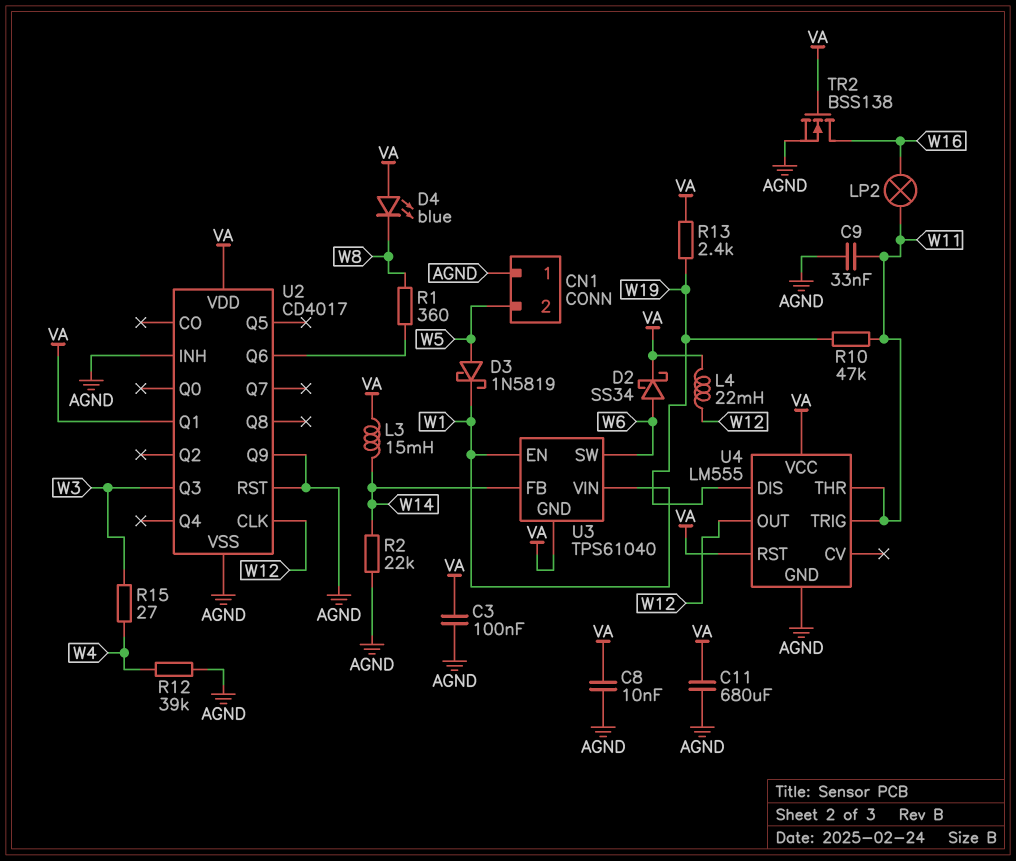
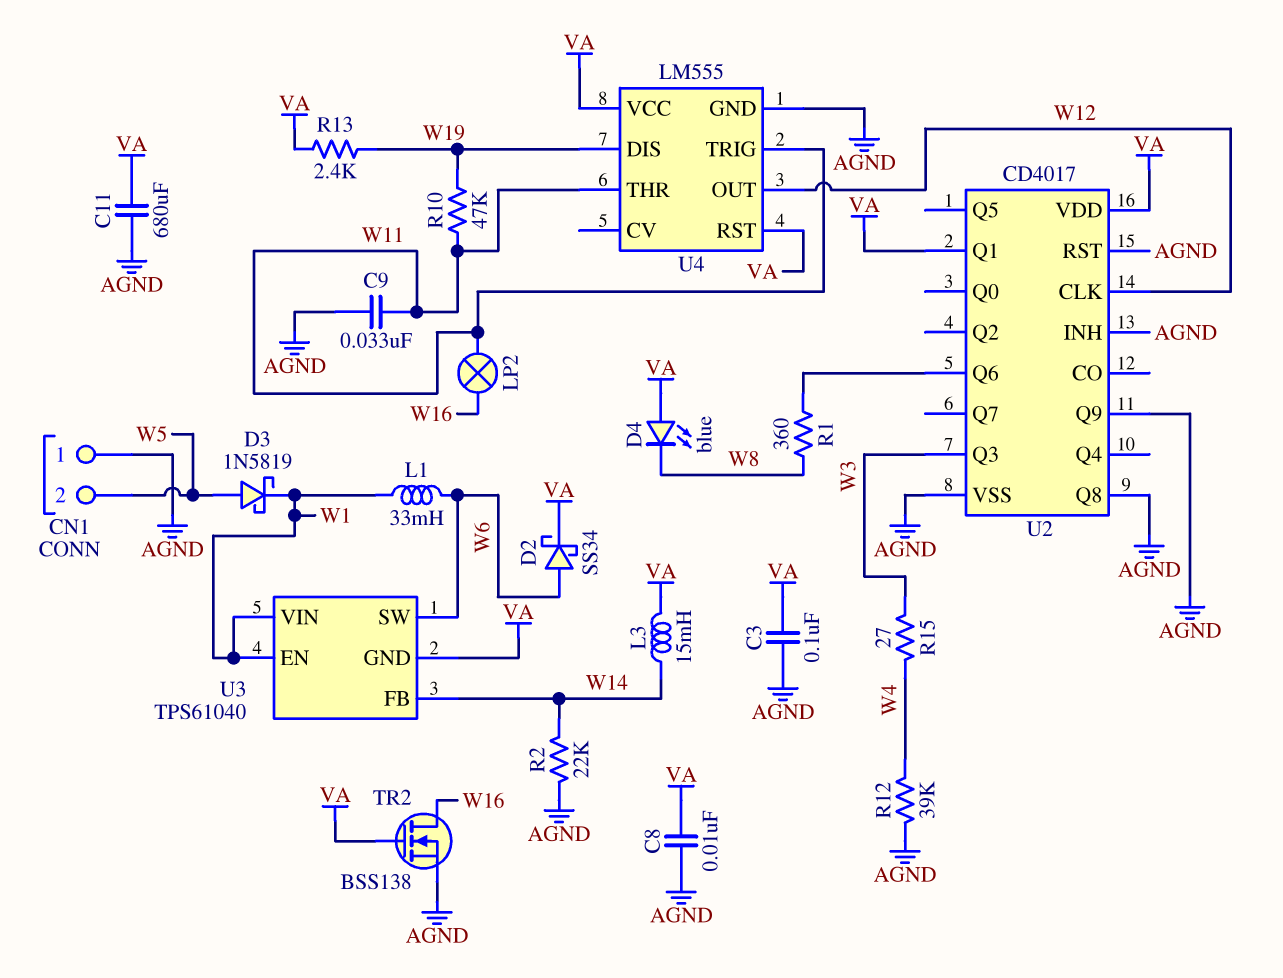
L1: none -> 33mH (W1, W6)
L4: 22mH (VA, W12) -> none
U2 pin Q8: none -> AGND

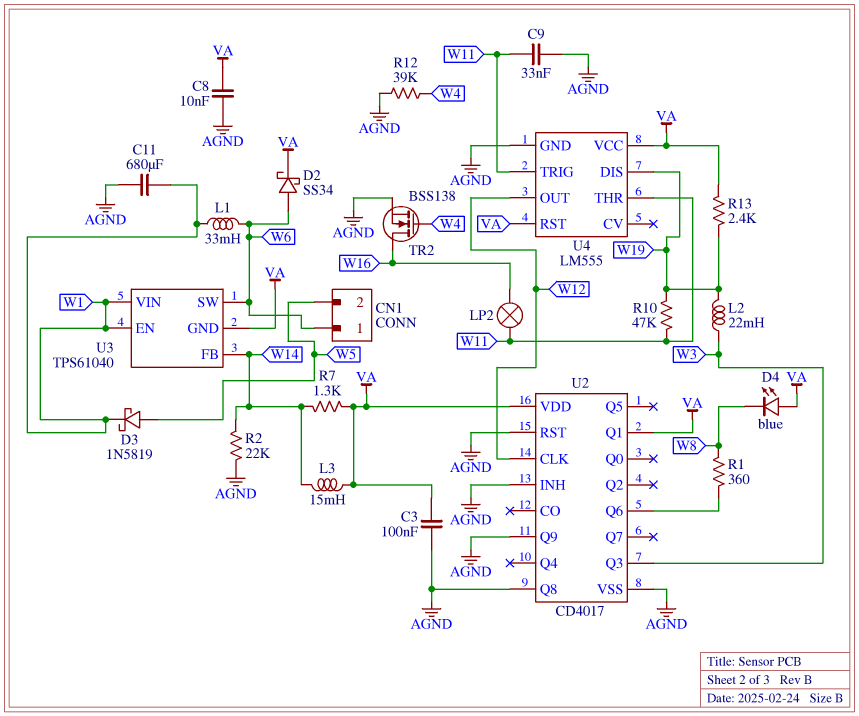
C11: 680uF (AGND, VA) -> 680uF (AGND, W1)
CN1 pin 1: AGND -> W6
L2: none -> 22mH (W3, W19)
R7: none -> 1.3k (VA, W14)
R15: 27 (W3, W4) -> none
TR2: NMOS BSS138 (G VA, D W16, S AGND) -> NMOS BSS138 (G W4, D W16, S AGND)

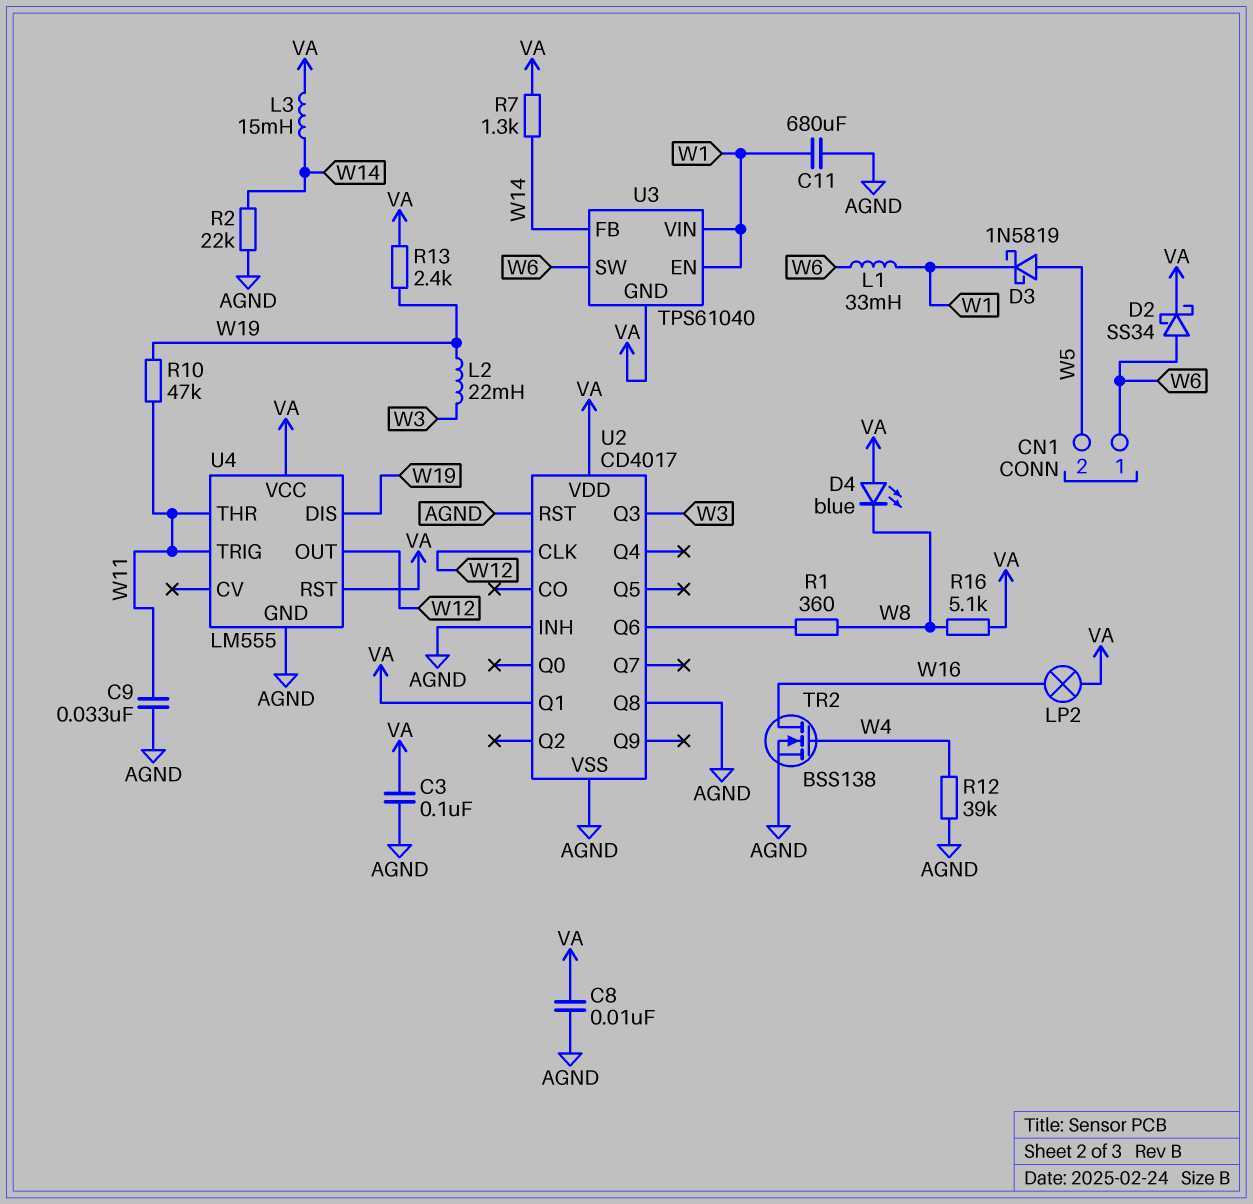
LP2: lamp (W11, W16) -> lamp (VA, W16)
R16: none -> 5.1k (VA, W8)
U2 pin Q9: AGND -> none

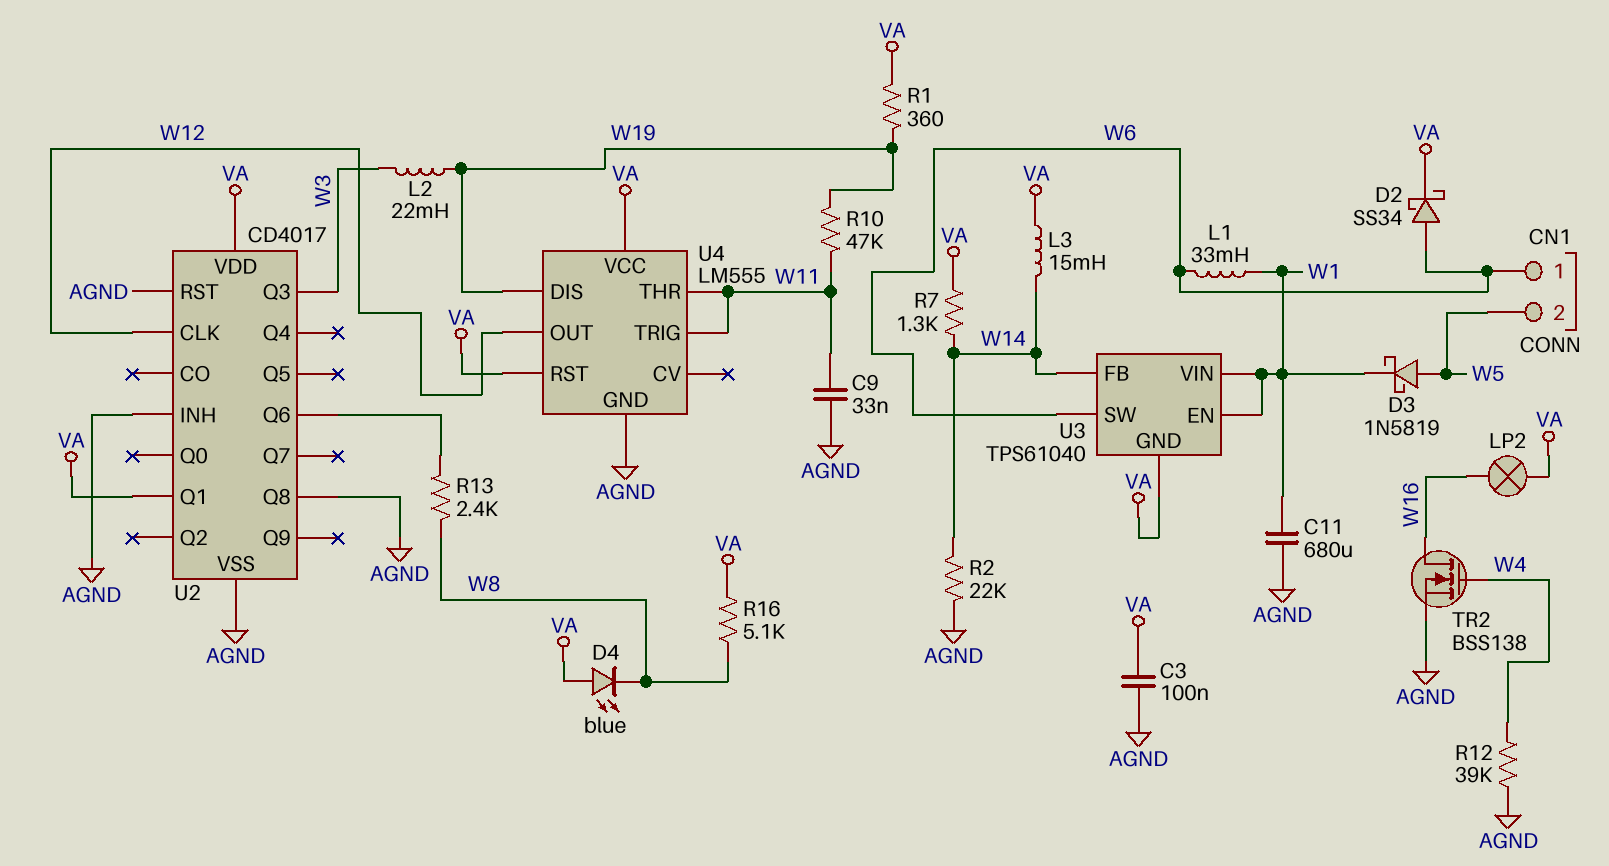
C8: 10nF (AGND, VA) -> none
R1: 360 (U2/Q6, W8) -> 360 (VA, W19)
R13: 2.4k (VA, W19) -> 2.4k (U2/Q6, W8)

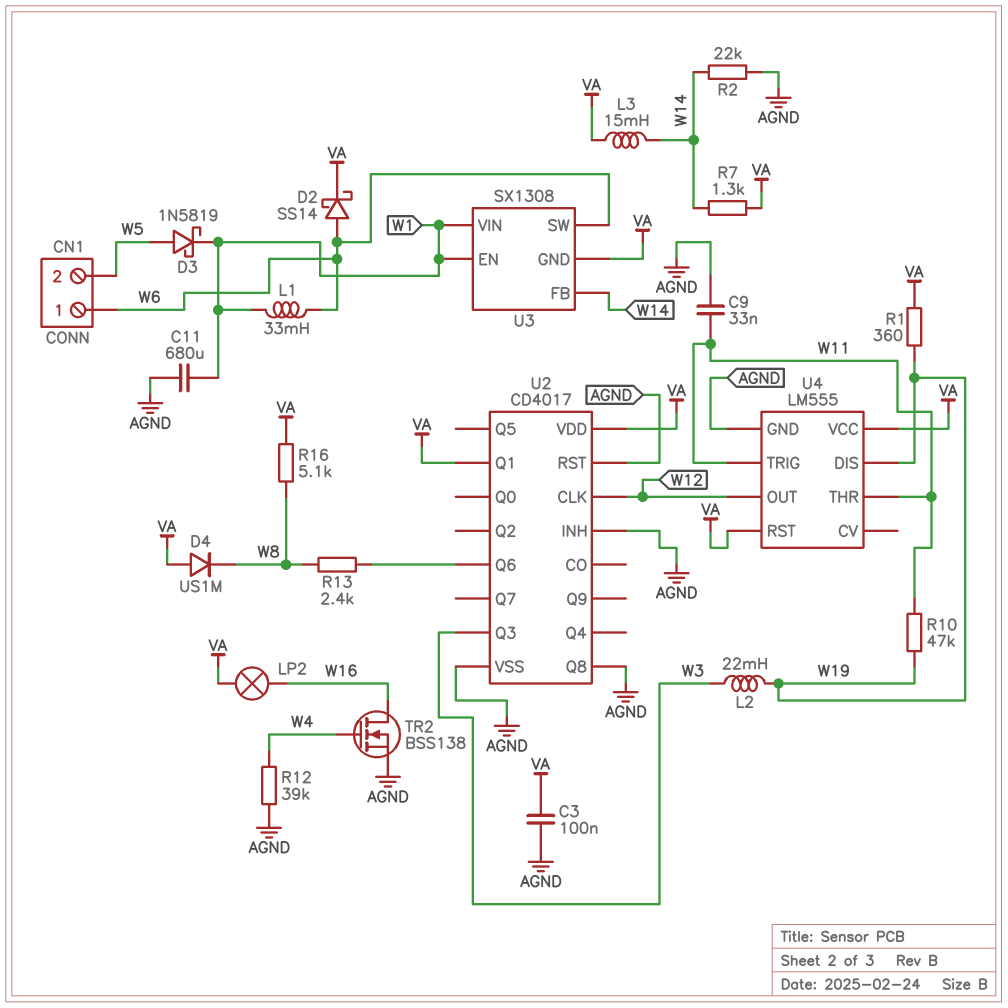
D2: schottky SS34 (A W6, K VA) -> schottky SS14 (A W6, K VA)
D4: LED blue (A VA, K W8) -> diode US1M (A VA, K W8)
U3: TPS61040 -> SX1308

